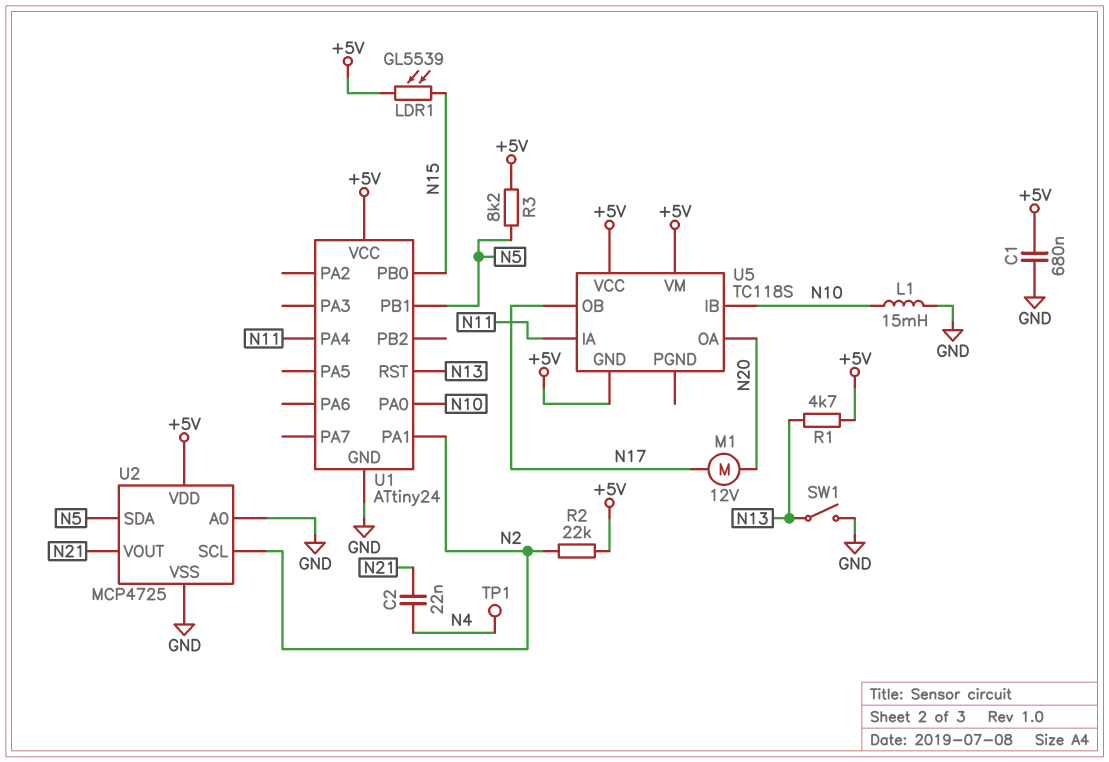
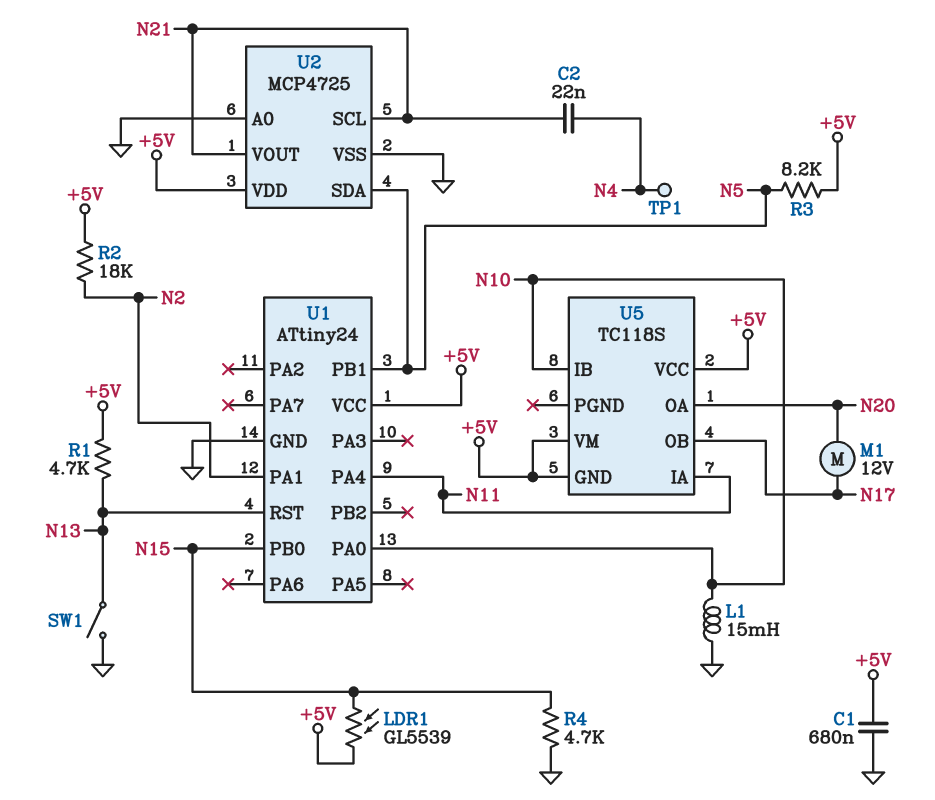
R2: 22k (+5V, N2) -> 18k (+5V, N2)
R4: none -> 4.7k (GND, N15)
U2 pin SCL: N2 -> N21

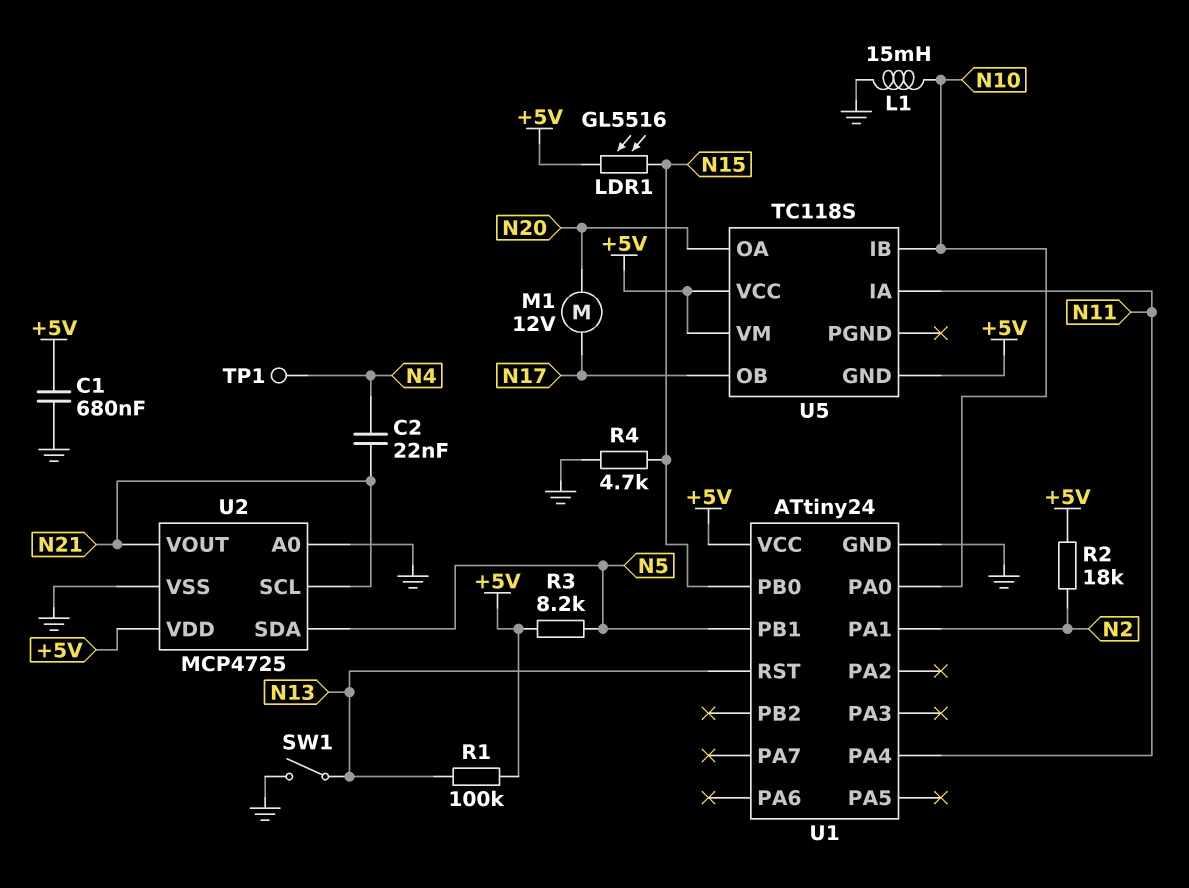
LDR1: GL5539 (+5V, N15) -> GL5516 (+5V, N15)
R1: 4.7k (+5V, N13) -> 100k (+5V, N13)

